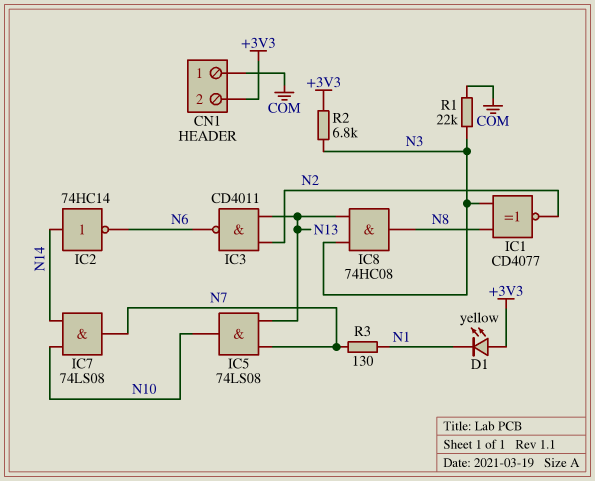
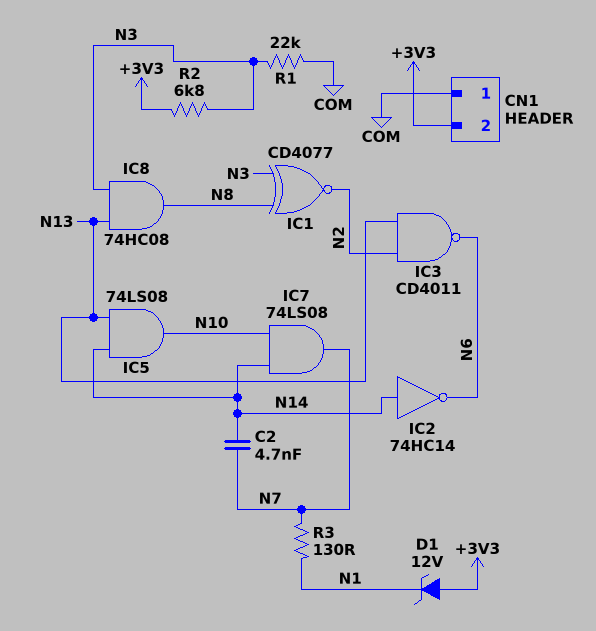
C2: none -> 4.7nF (N7, N14)
D1: LED yellow (A +3V3, K N1) -> zener 12V (A +3V3, K N1)
IC5: AND 74LS08 (in N7, in N13, out N10) -> AND 74LS08 (in N13, in N14, out N10)

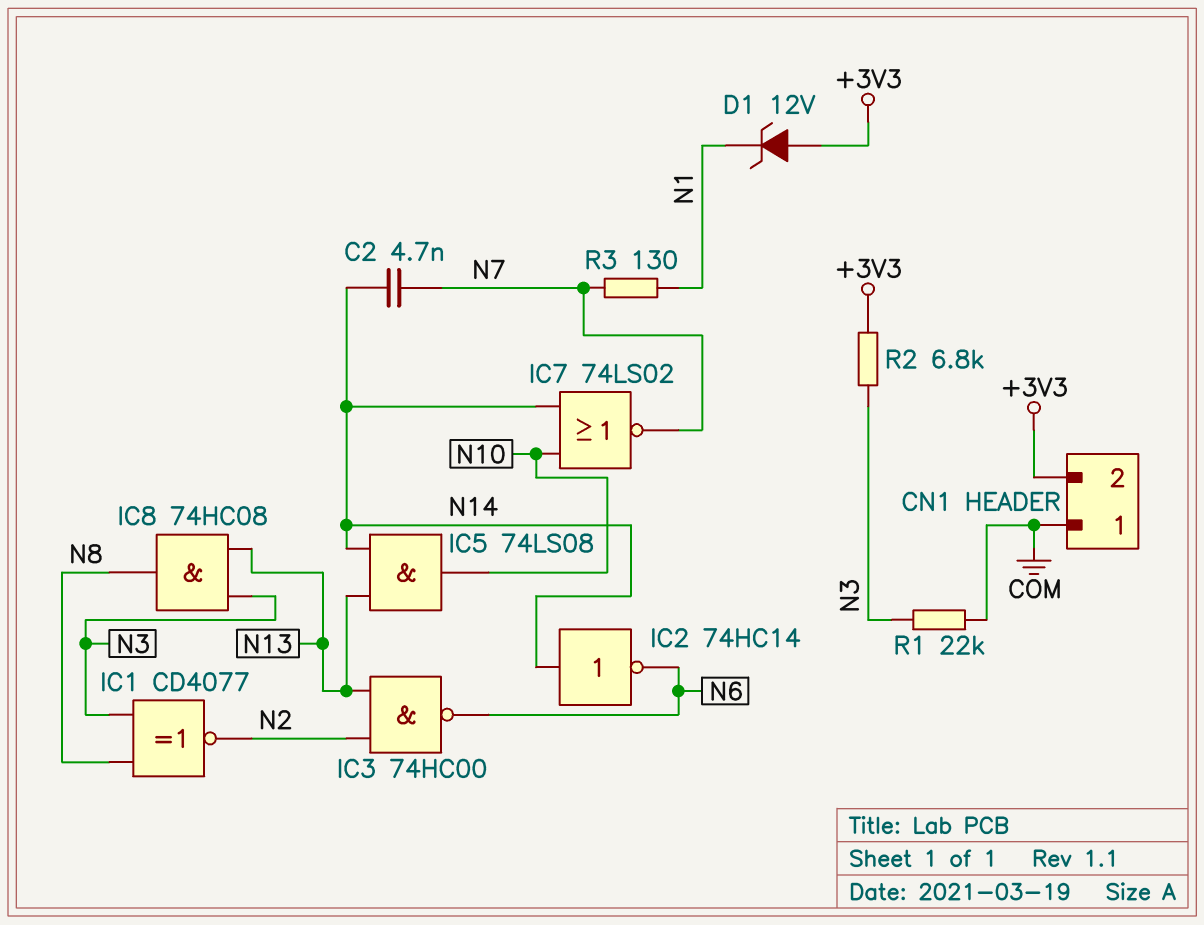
IC3: NAND CD4011 (in N2, in N13, out N6) -> NAND 74HC00 (in N2, in N13, out N6)
IC7: AND 74LS08 (in N10, in N14, out N7) -> NOR 74LS02 (in N10, in N14, out N7)

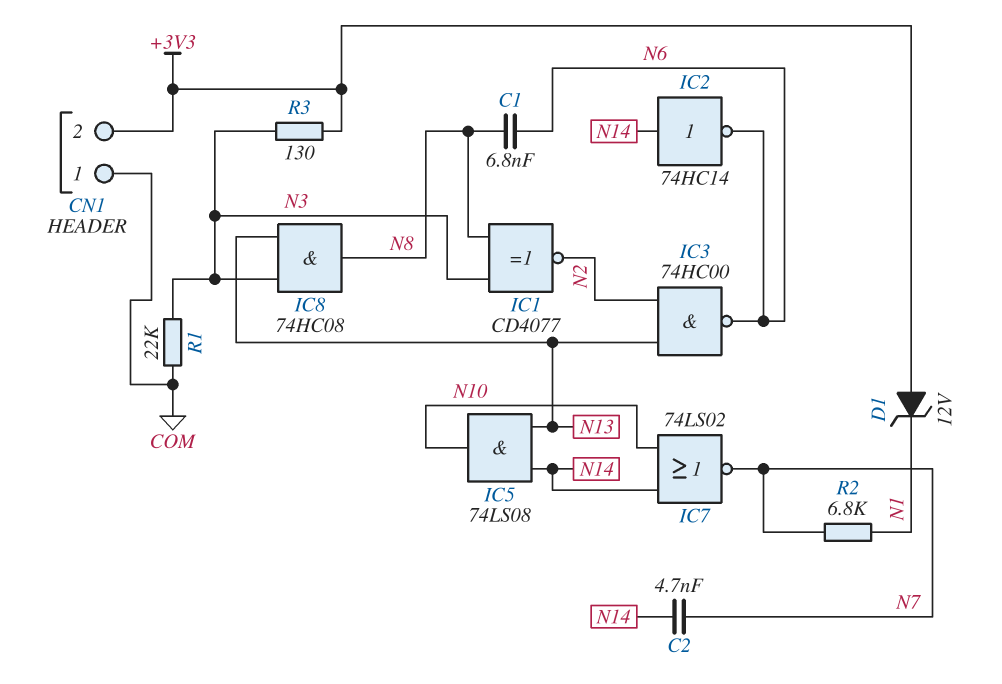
C1: none -> 6.8nF (N6, N8)
R2: 6.8k (+3V3, N3) -> 6.8k (N1, N7)
R3: 130 (N1, N7) -> 130 (+3V3, N3)

